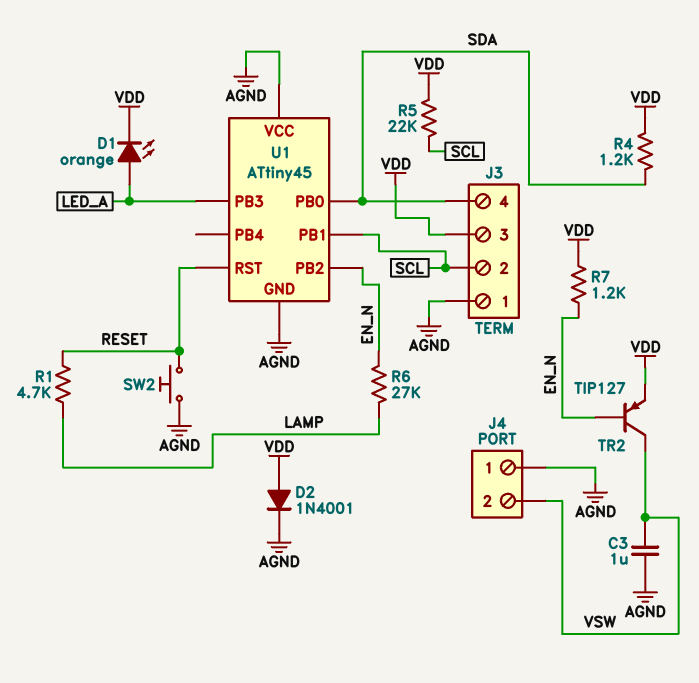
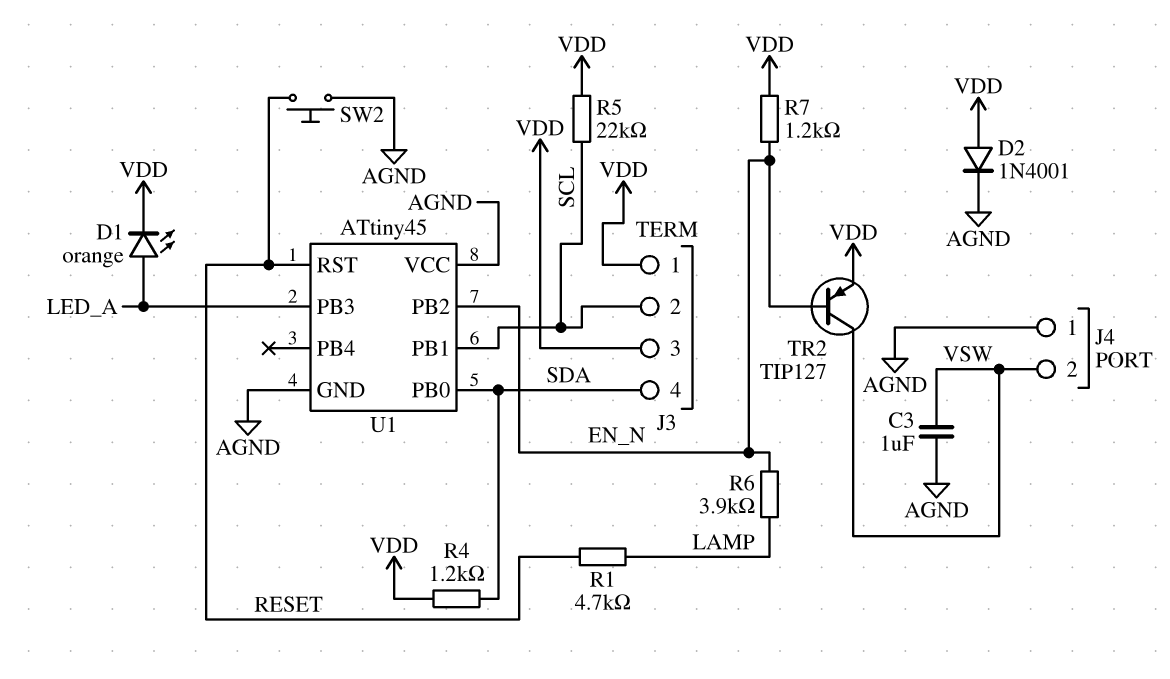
J3 pin 1: AGND -> VDD
R6: 27k (EN_N, LAMP) -> 3.9k (EN_N, LAMP)

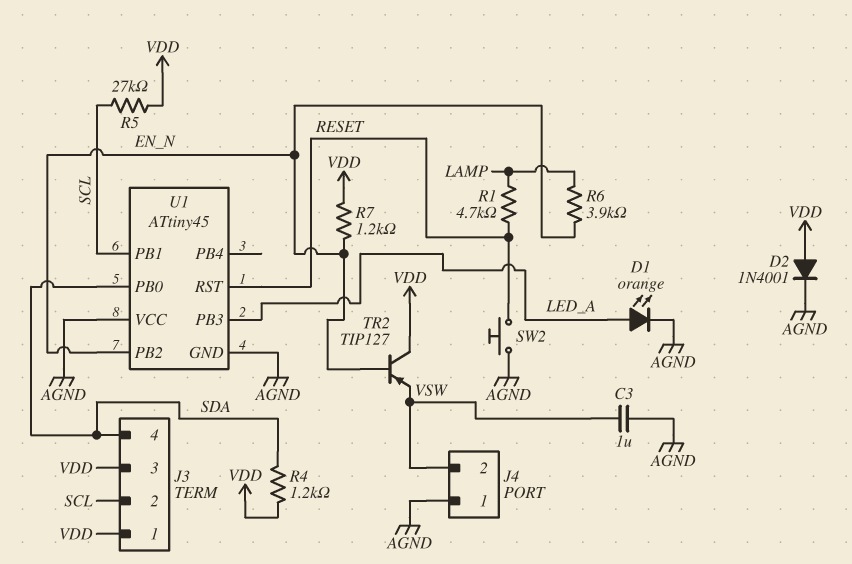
D1: LED orange (A LED_A, K VDD) -> LED orange (A LED_A, K AGND)
R5: 22k (SCL, VDD) -> 27k (SCL, VDD)
TR2: PNP TIP127 (B EN_N, C VSW, E VDD) -> PNP TIP127 (B EN_N, C VDD, E VSW)

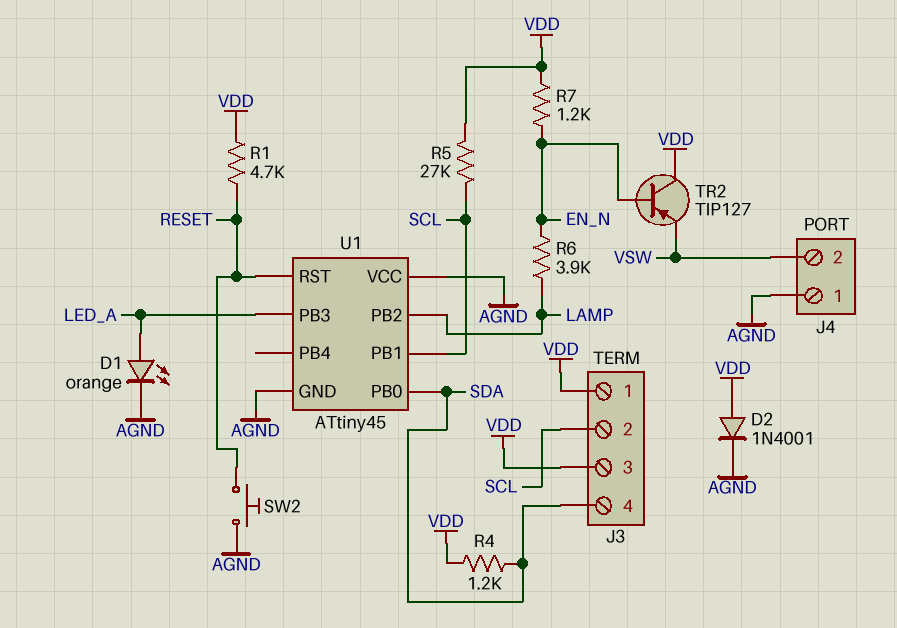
C3: 1uF (AGND, VSW) -> none
R1: 4.7k (LAMP, RESET) -> 4.7k (RESET, VDD)
U1 pin PB2: EN_N -> LAMP

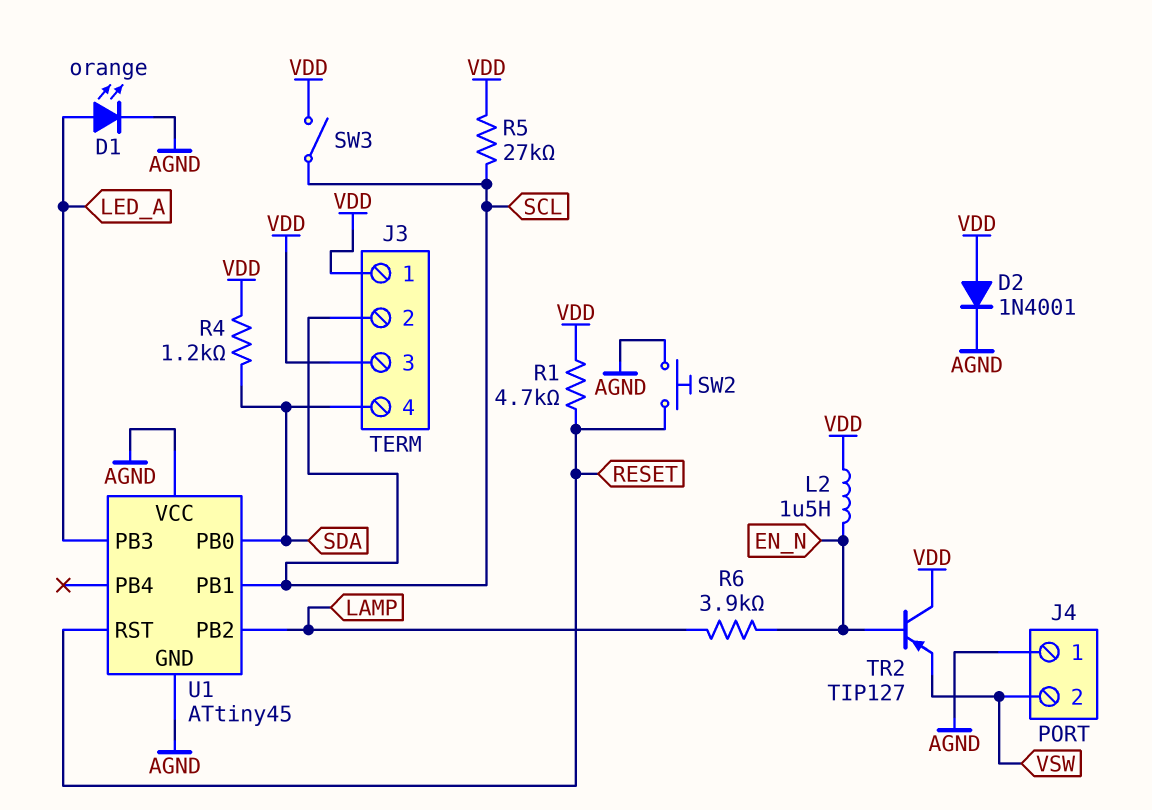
L2: none -> 1.5uH (EN_N, VDD)
R7: 1.2k (EN_N, VDD) -> none
SW3: none -> switch (SCL, VDD)

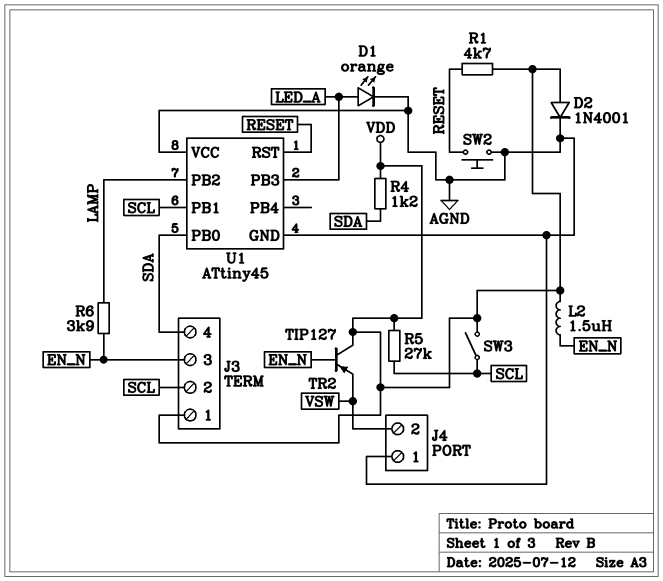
J3 pin 3: VDD -> EN_N

